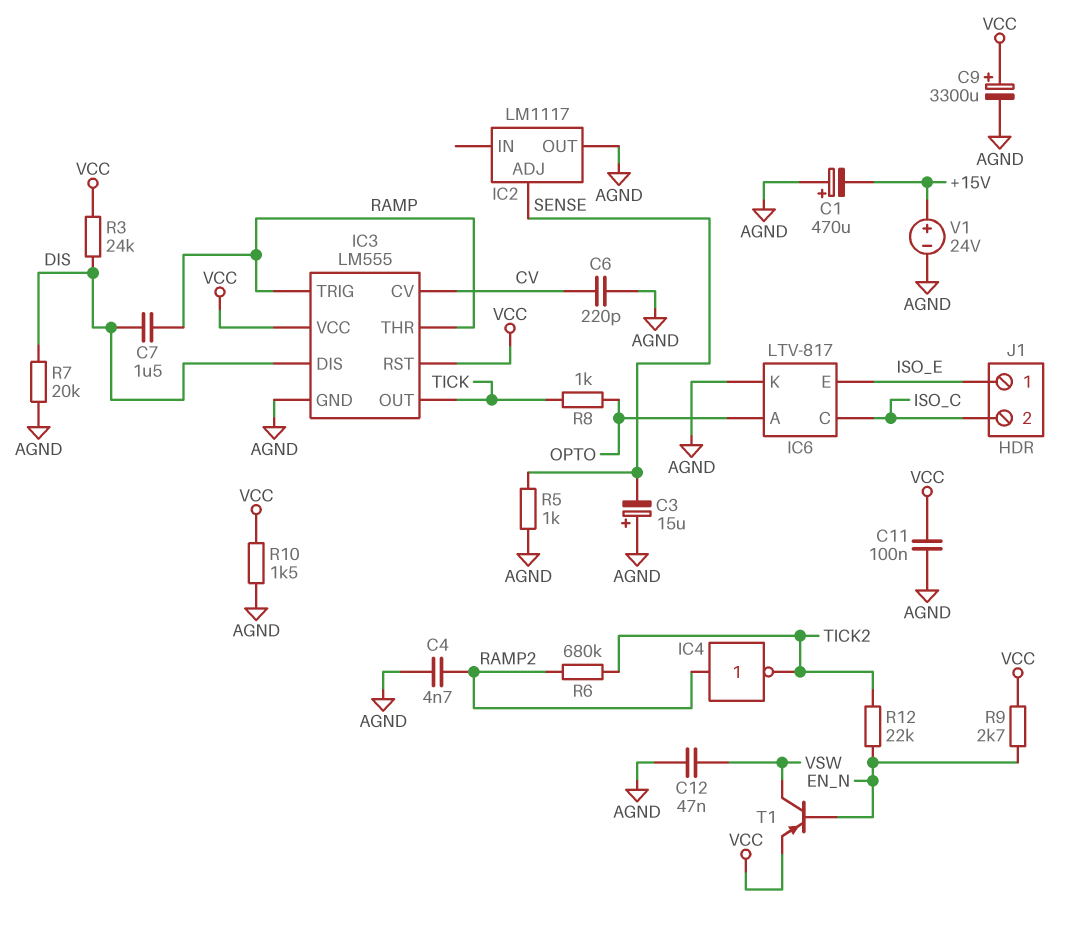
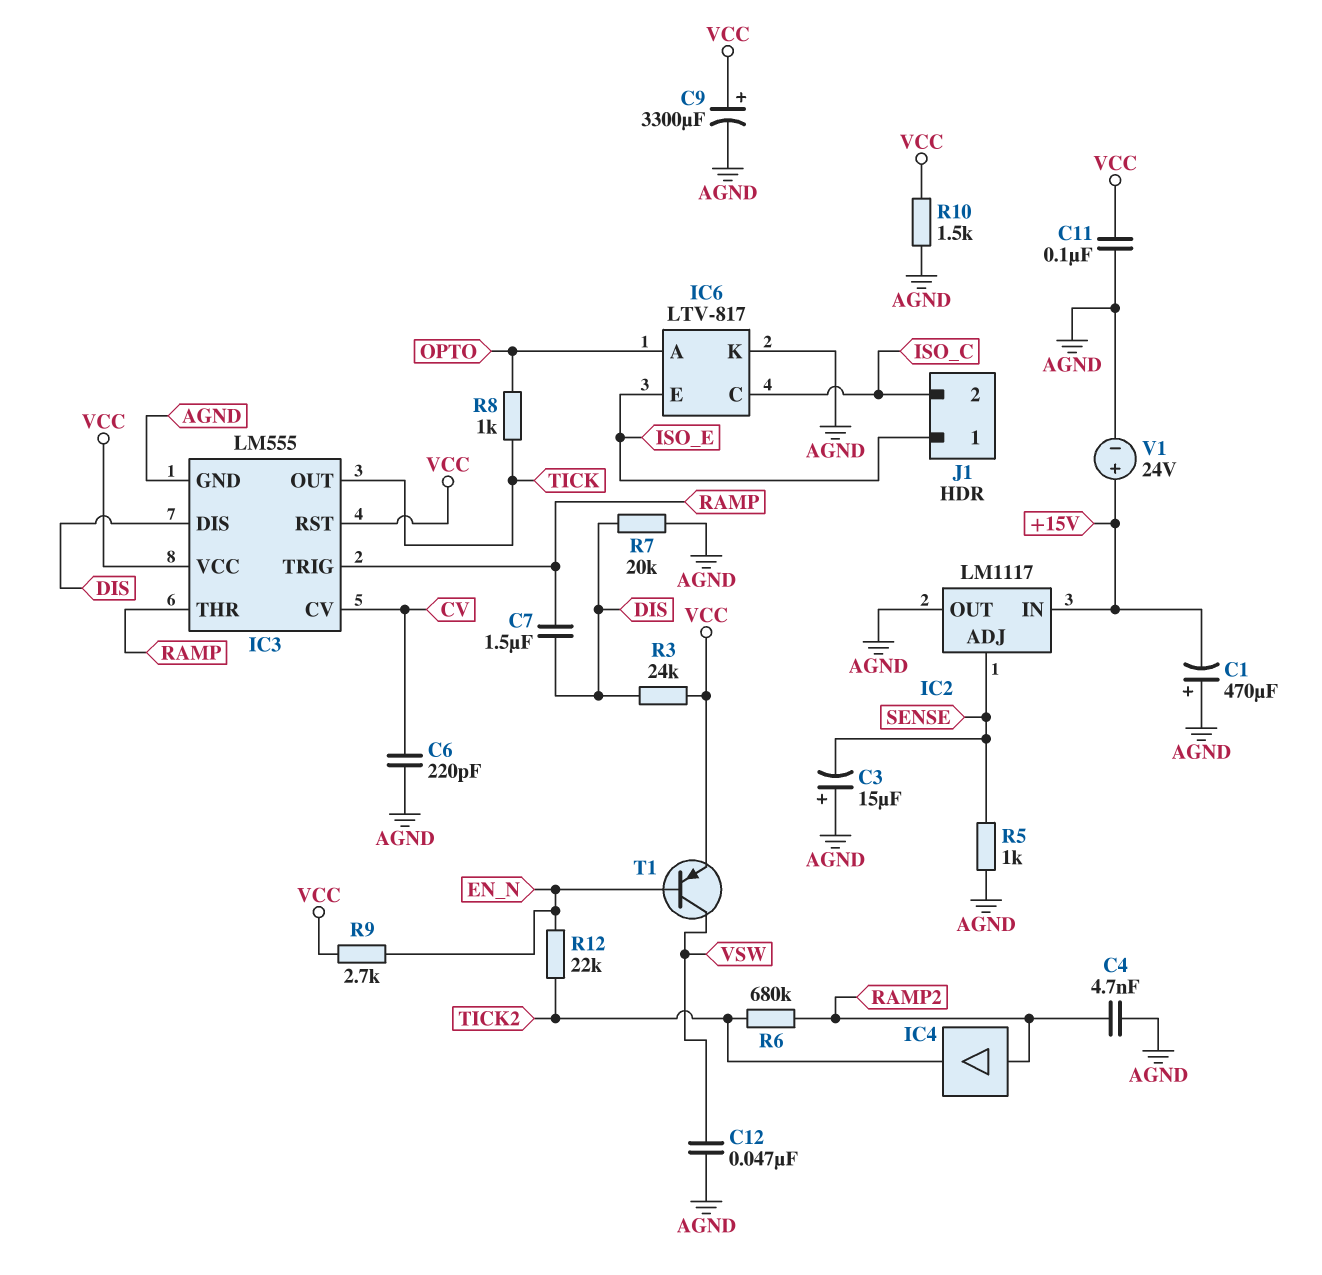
IC2 pin IN: none -> +15V
IC4: NOT (in RAMP2, out TICK2) -> buffer (in RAMP2, out TICK2)

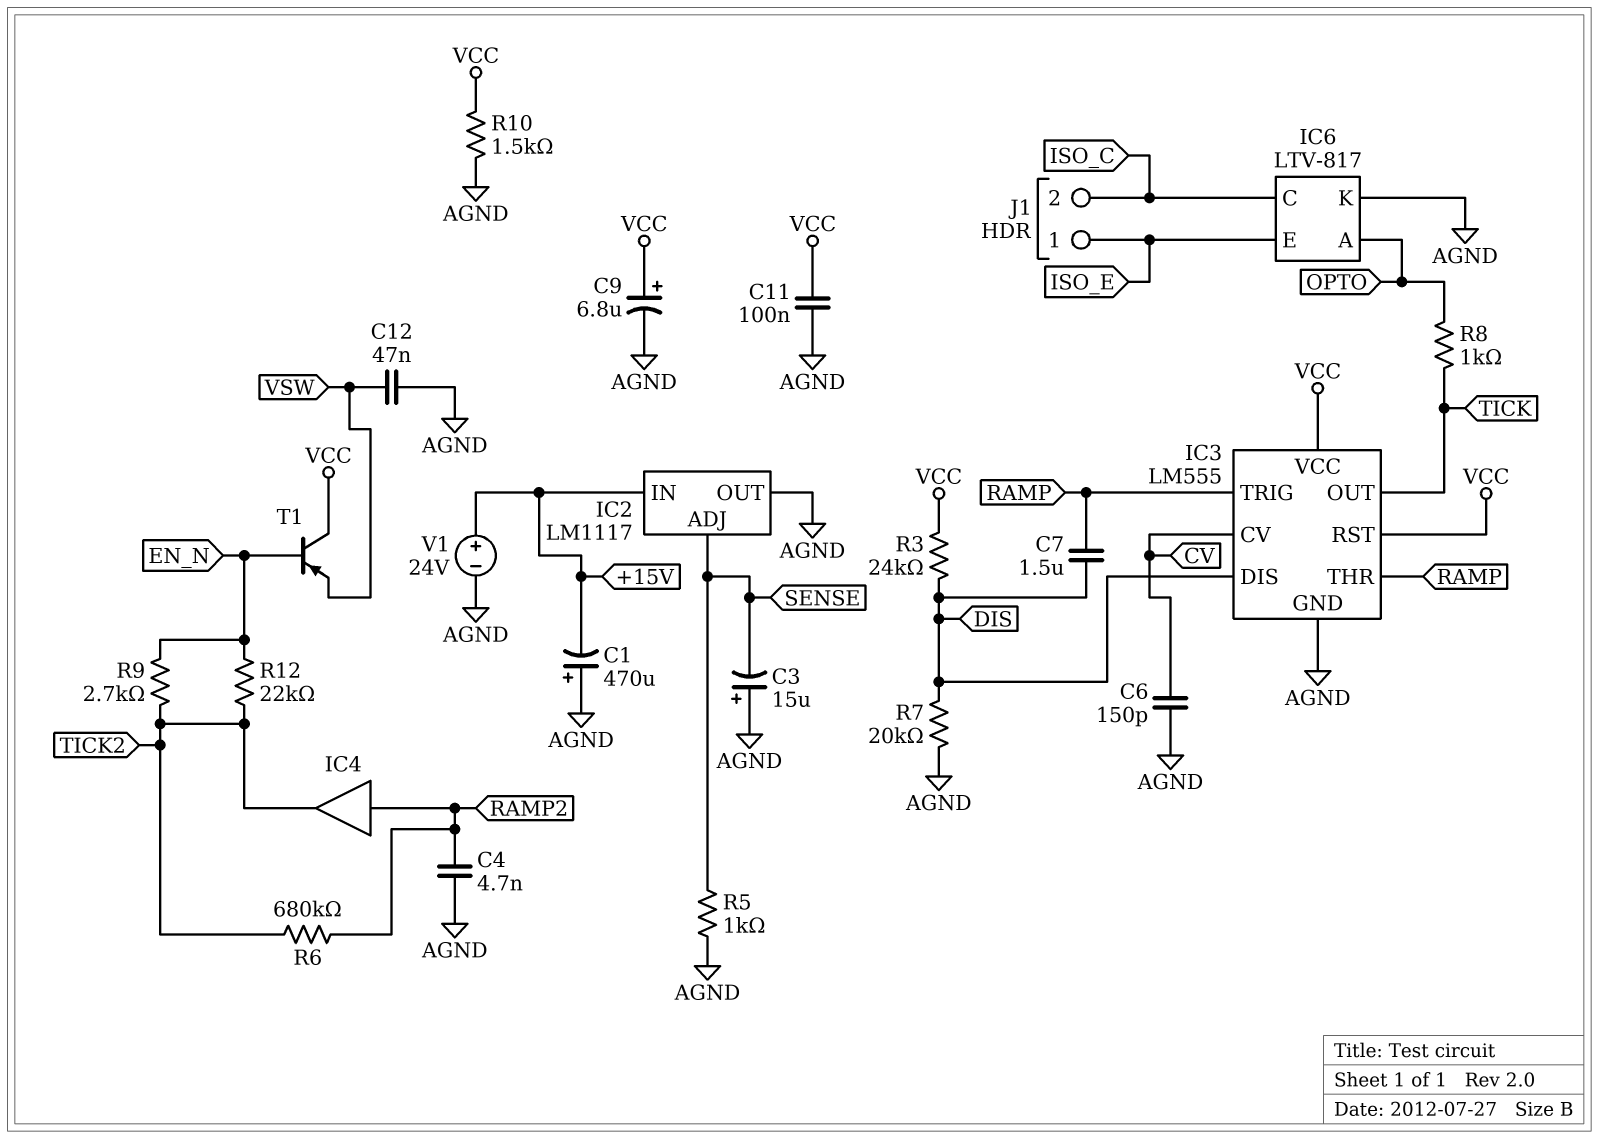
C6: 220pF (AGND, CV) -> 150pF (AGND, CV)
C9: 3300uF (plus VCC, minus AGND) -> 6.8uF (plus VCC, minus AGND)
R9: 2.7k (EN_N, VCC) -> 2.7k (EN_N, TICK2)
T1: PNP (B EN_N, C VSW, E VCC) -> PNP (B EN_N, C VCC, E VSW)

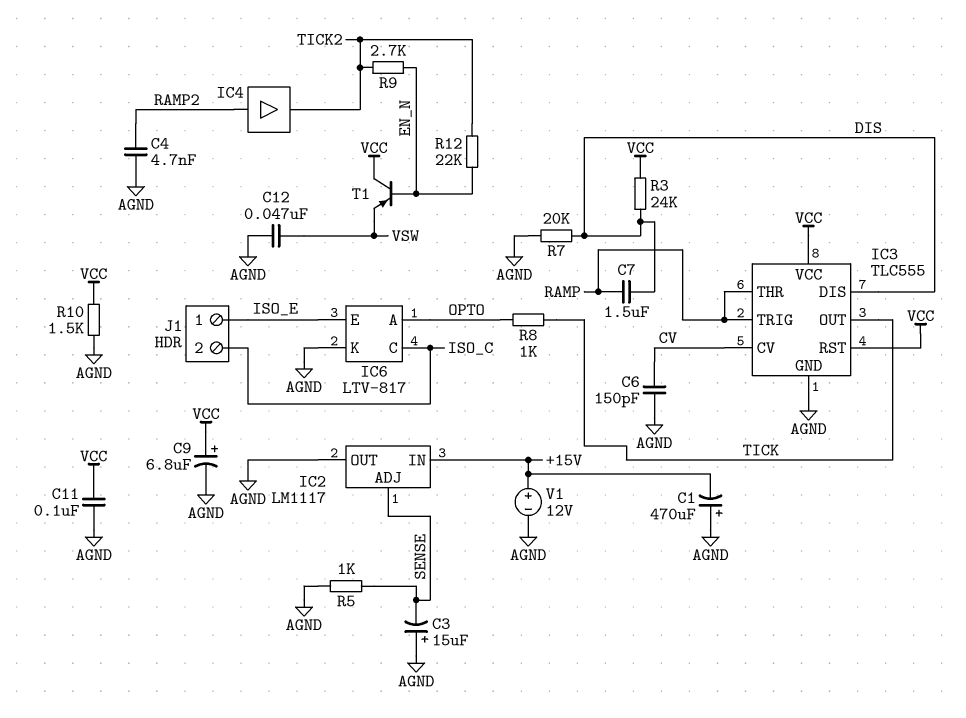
IC3: LM555 -> TLC555
R6: 680k (RAMP2, TICK2) -> none
V1: 24V (plus +15V, minus AGND) -> 12V (plus +15V, minus AGND)

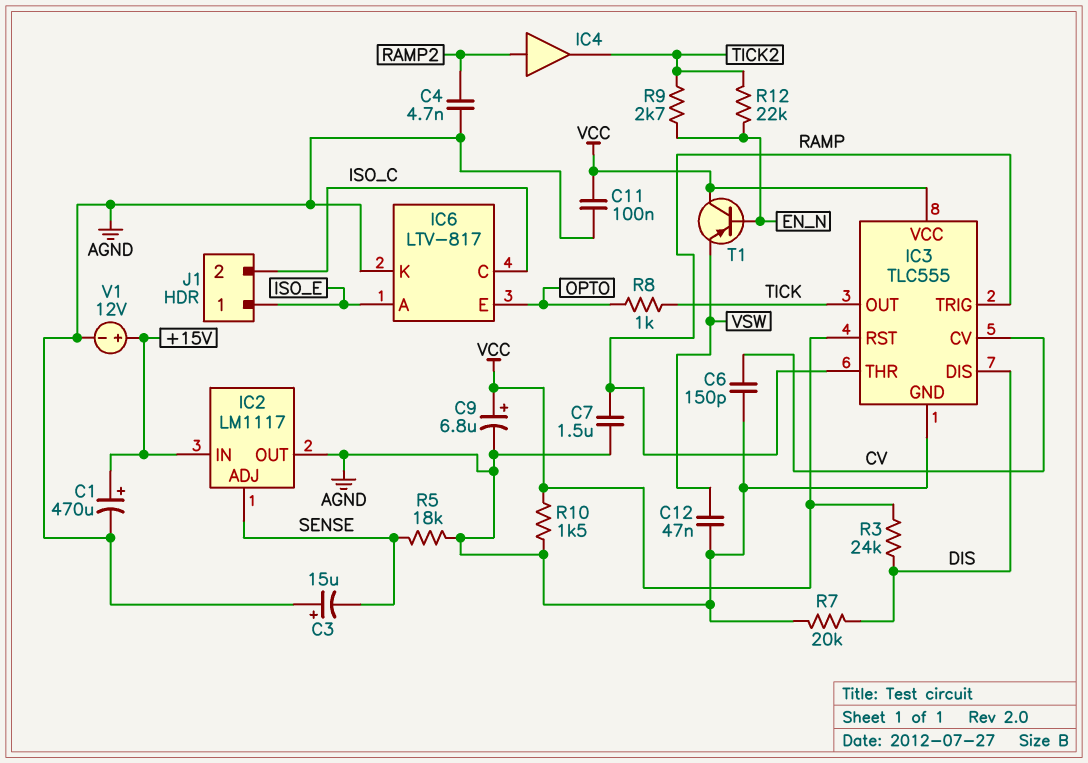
C1: 470uF (plus AGND, minus +15V) -> 470uF (plus +15V, minus AGND)
C7: 1.5uF (DIS, RAMP) -> 1.5uF (AGND, RAMP)
IC6 pin A: OPTO -> ISO_E
IC6 pin E: ISO_E -> OPTO
R5: 1k (AGND, SENSE) -> 18k (AGND, SENSE)

